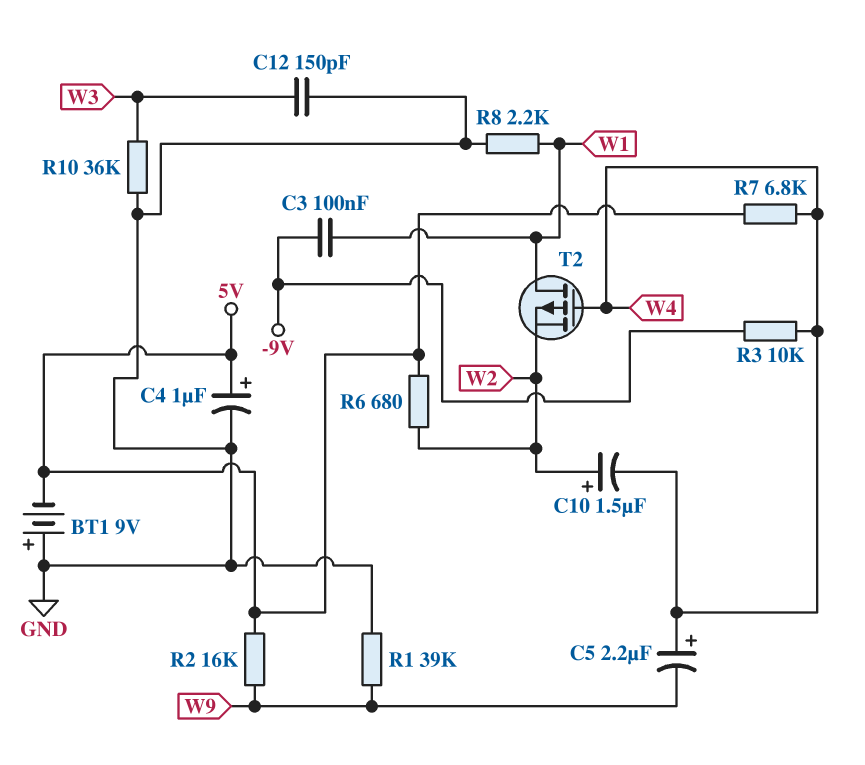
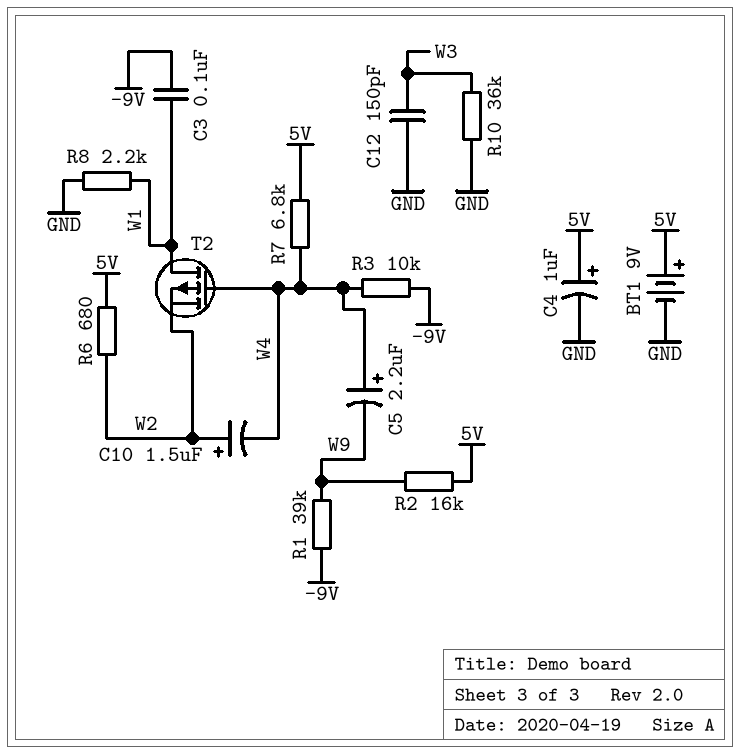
BT1: 9V (plus GND, minus 5V) -> 9V (plus 5V, minus GND)
R1: 39k (GND, W9) -> 39k (-9V, W9)

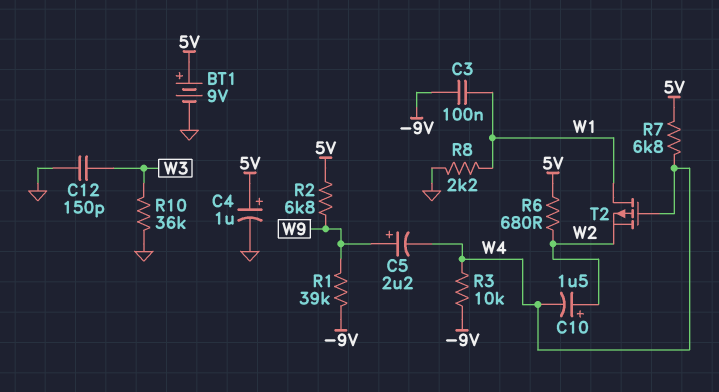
C5: 2.2uF (plus W4, minus W9) -> 2.2uF (plus W9, minus W4)
R2: 16k (5V, W9) -> 6.8k (5V, W9)

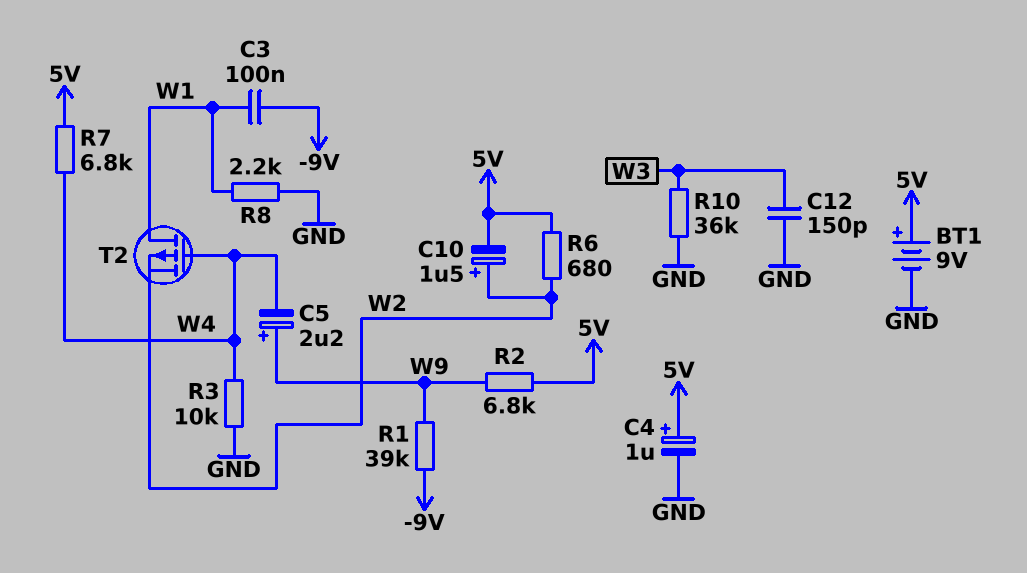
C10: 1.5uF (plus W2, minus W4) -> 1.5uF (plus W2, minus 5V)
R3: 10k (-9V, W4) -> 10k (GND, W4)

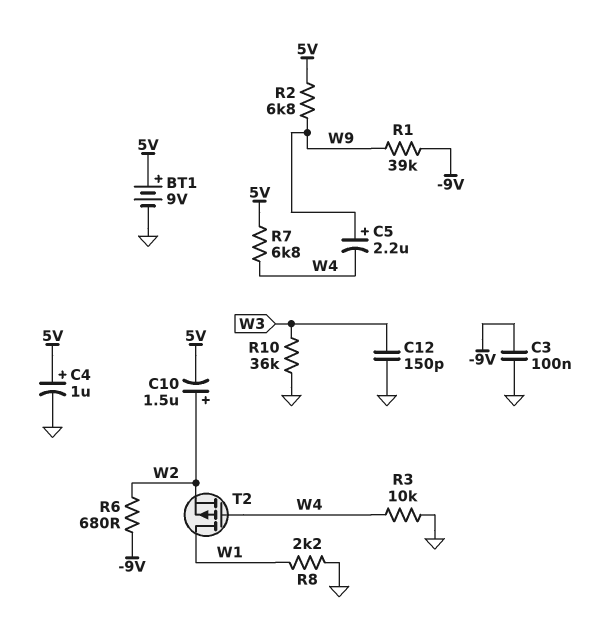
C3: 100nF (-9V, W1) -> 100nF (-9V, GND)
R6: 680 (5V, W2) -> 680 (-9V, W2)

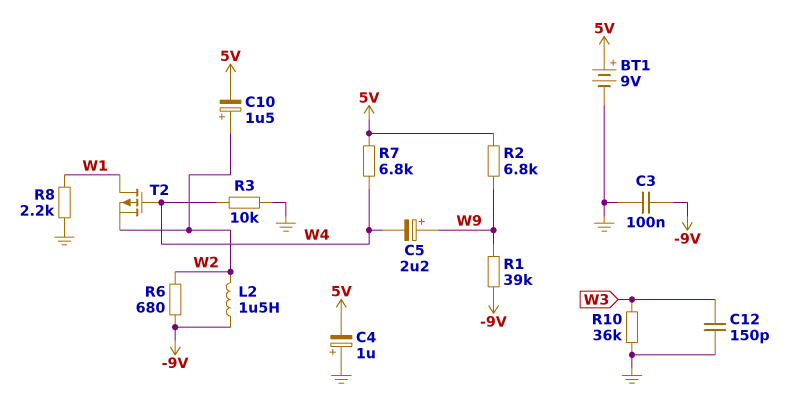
C4: 1uF (plus 5V, minus GND) -> 1uF (plus GND, minus 5V)
L2: none -> 1.5uH (-9V, W2)

